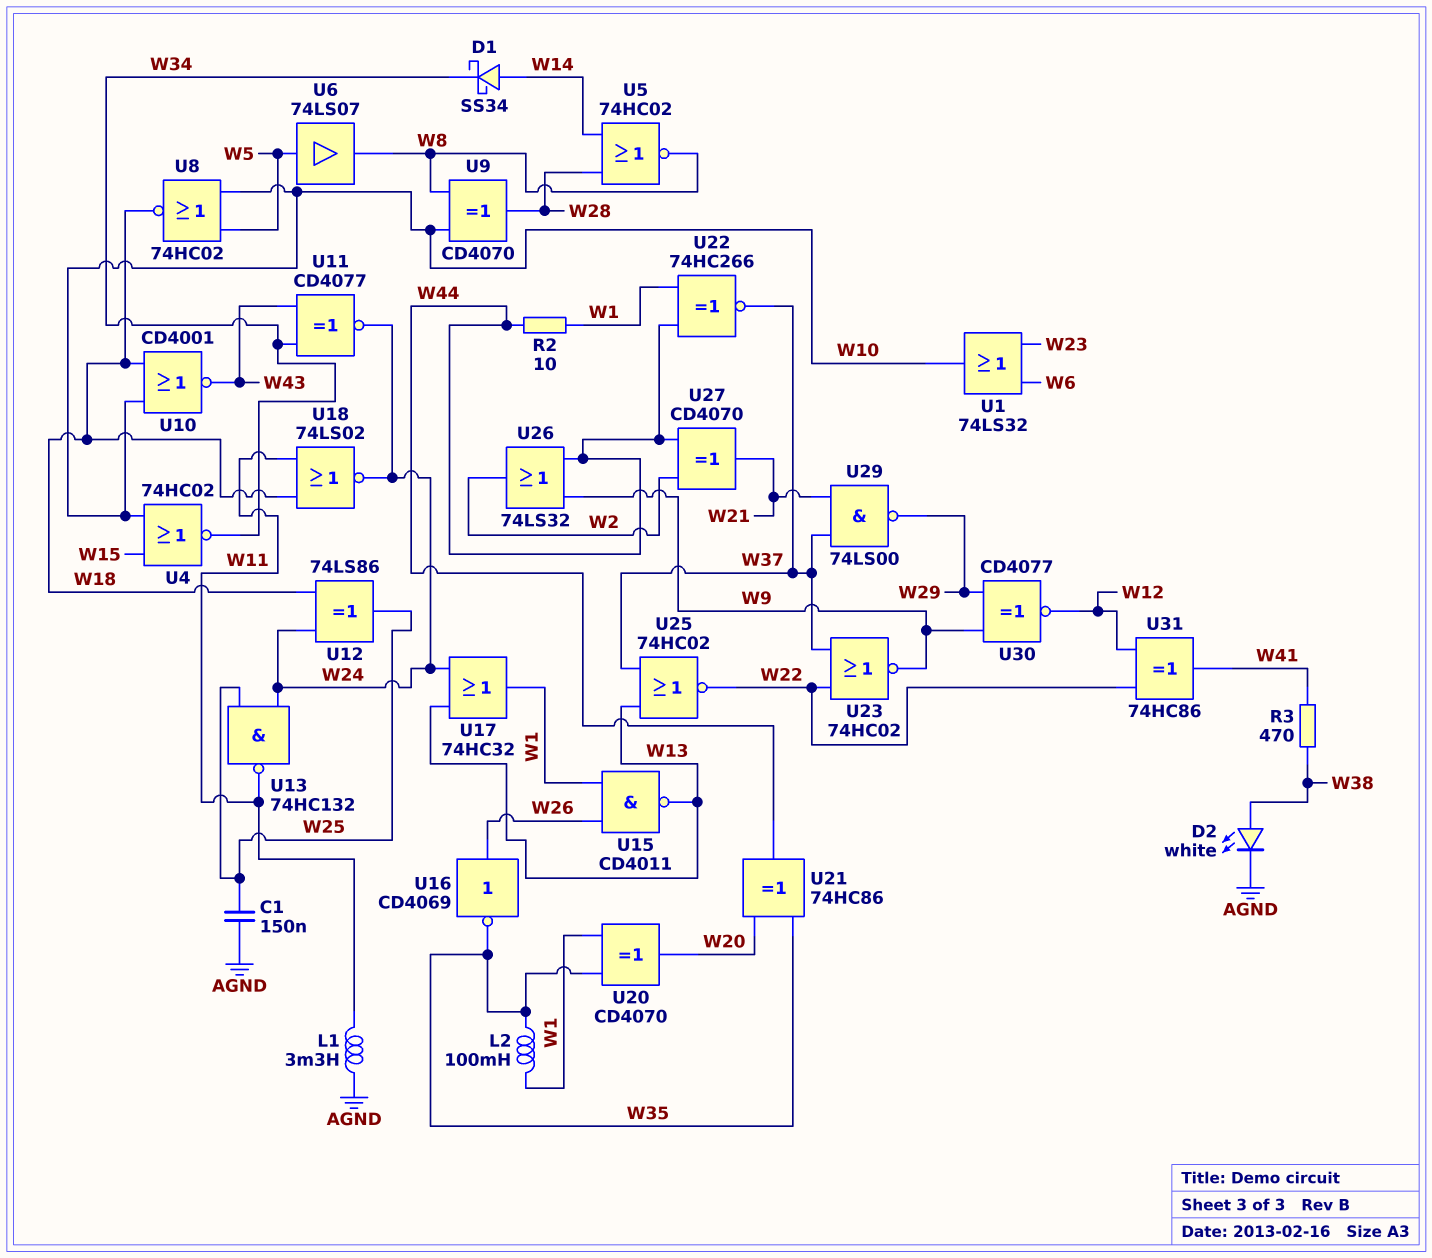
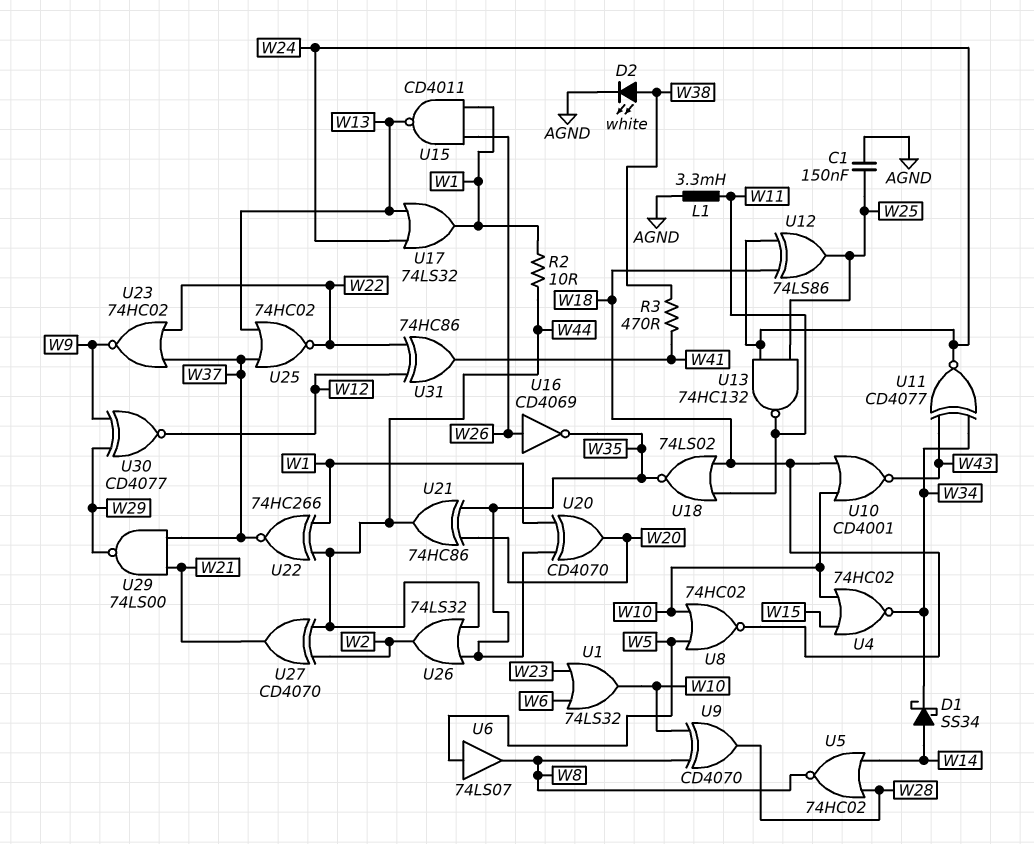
L2: 100mH (W1, W35) -> none
U17: OR 74HC32 (in W13, in W24, out W1) -> OR 74LS32 (in W13, in W24, out W1)
U18: NOR 74LS02 (in W11, in W18, out W24) -> NOR 74LS02 (in W11, in W18, out W35)
U26: OR 74LS32 (in W9, in W44, out W2) -> OR 74LS32 (in W35, in W44, out W2)

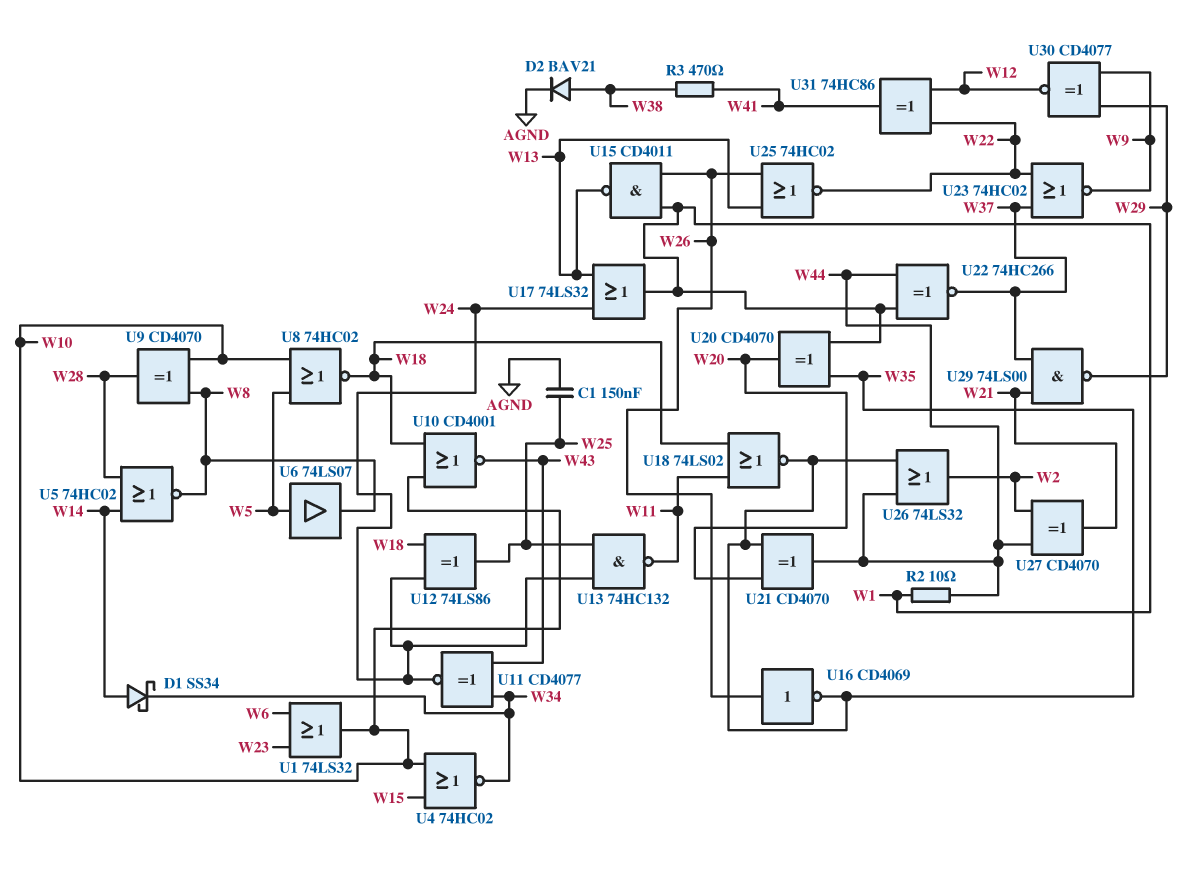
D2: LED white (A W38, K AGND) -> diode BAV21 (A W38, K AGND)
L1: 3.3mH (AGND, W11) -> none
U21: XOR 74HC86 (in W20, in W35, out W44) -> XOR CD4070 (in W20, in W35, out W44)
U25: NOR 74HC02 (in W13, in W37, out W22) -> NOR 74HC02 (in W13, in W26, out W22)

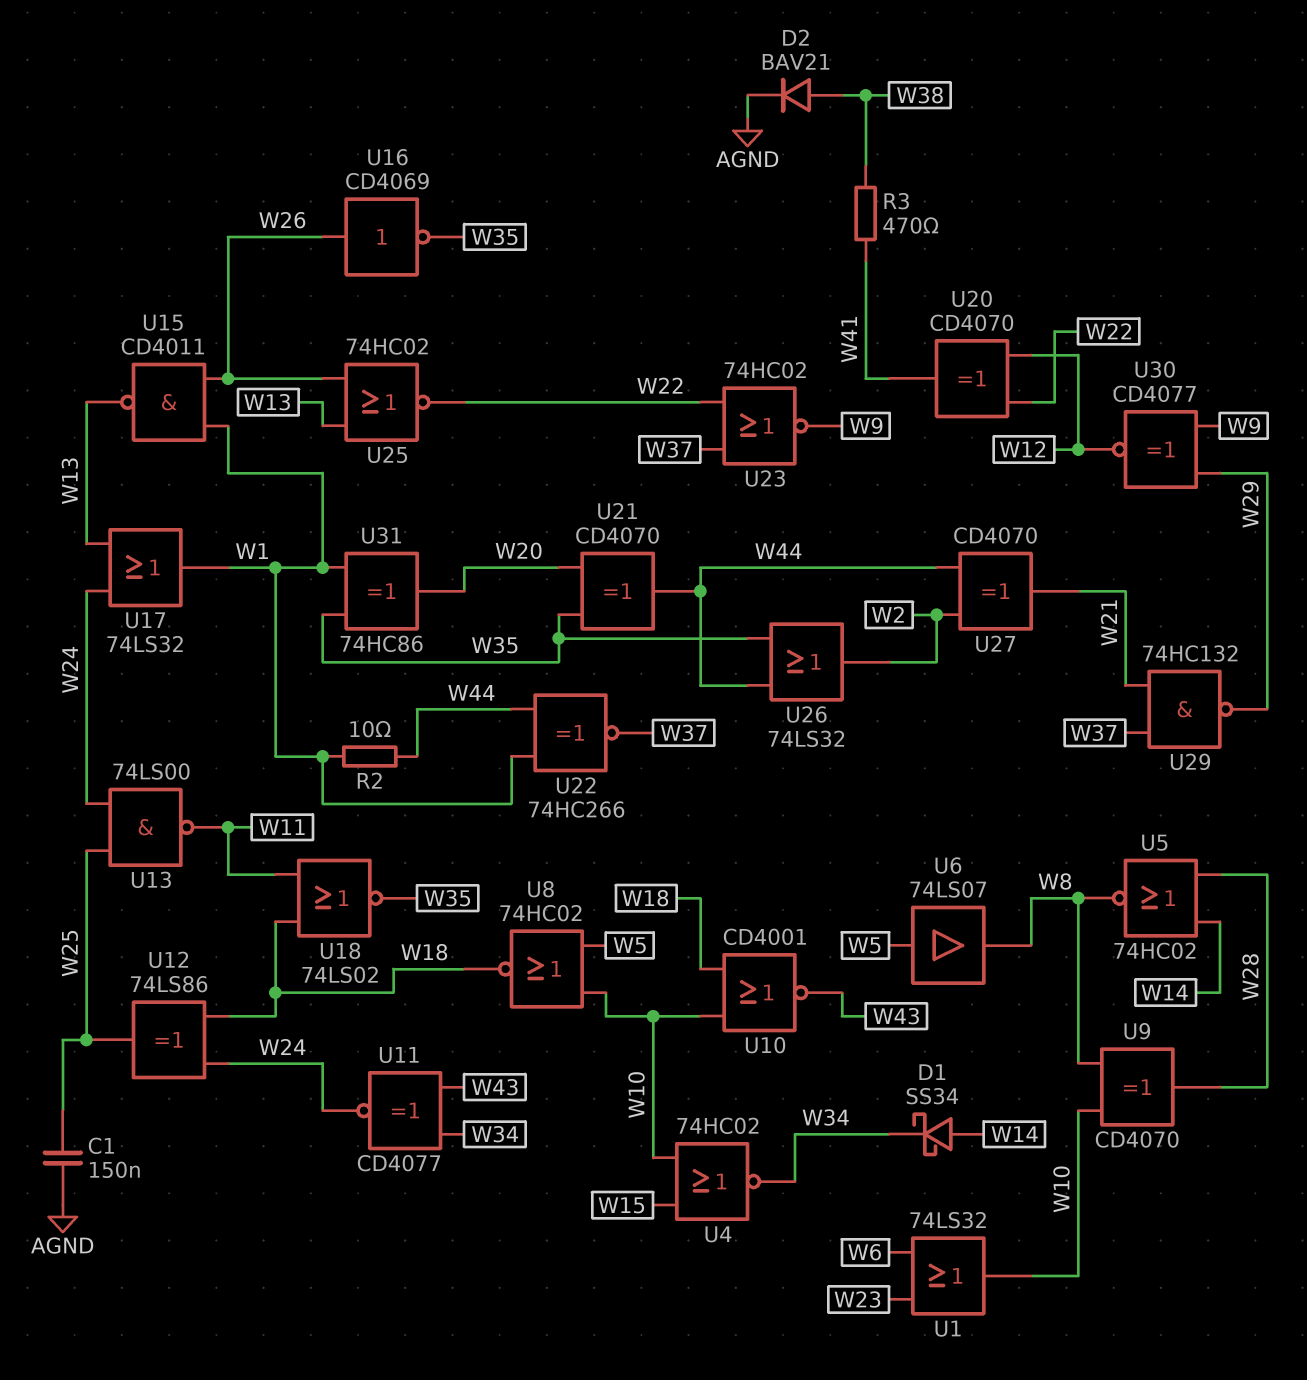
U13: NAND 74HC132 (in W24, in W25, out W11) -> NAND 74LS00 (in W24, in W25, out W11)
U20: XOR CD4070 (in W1, in W35, out W20) -> XOR CD4070 (in W12, in W22, out W41)
U29: NAND 74LS00 (in W21, in W37, out W29) -> NAND 74HC132 (in W21, in W37, out W29)
U31: XOR 74HC86 (in W12, in W22, out W41) -> XOR 74HC86 (in W1, in W35, out W20)

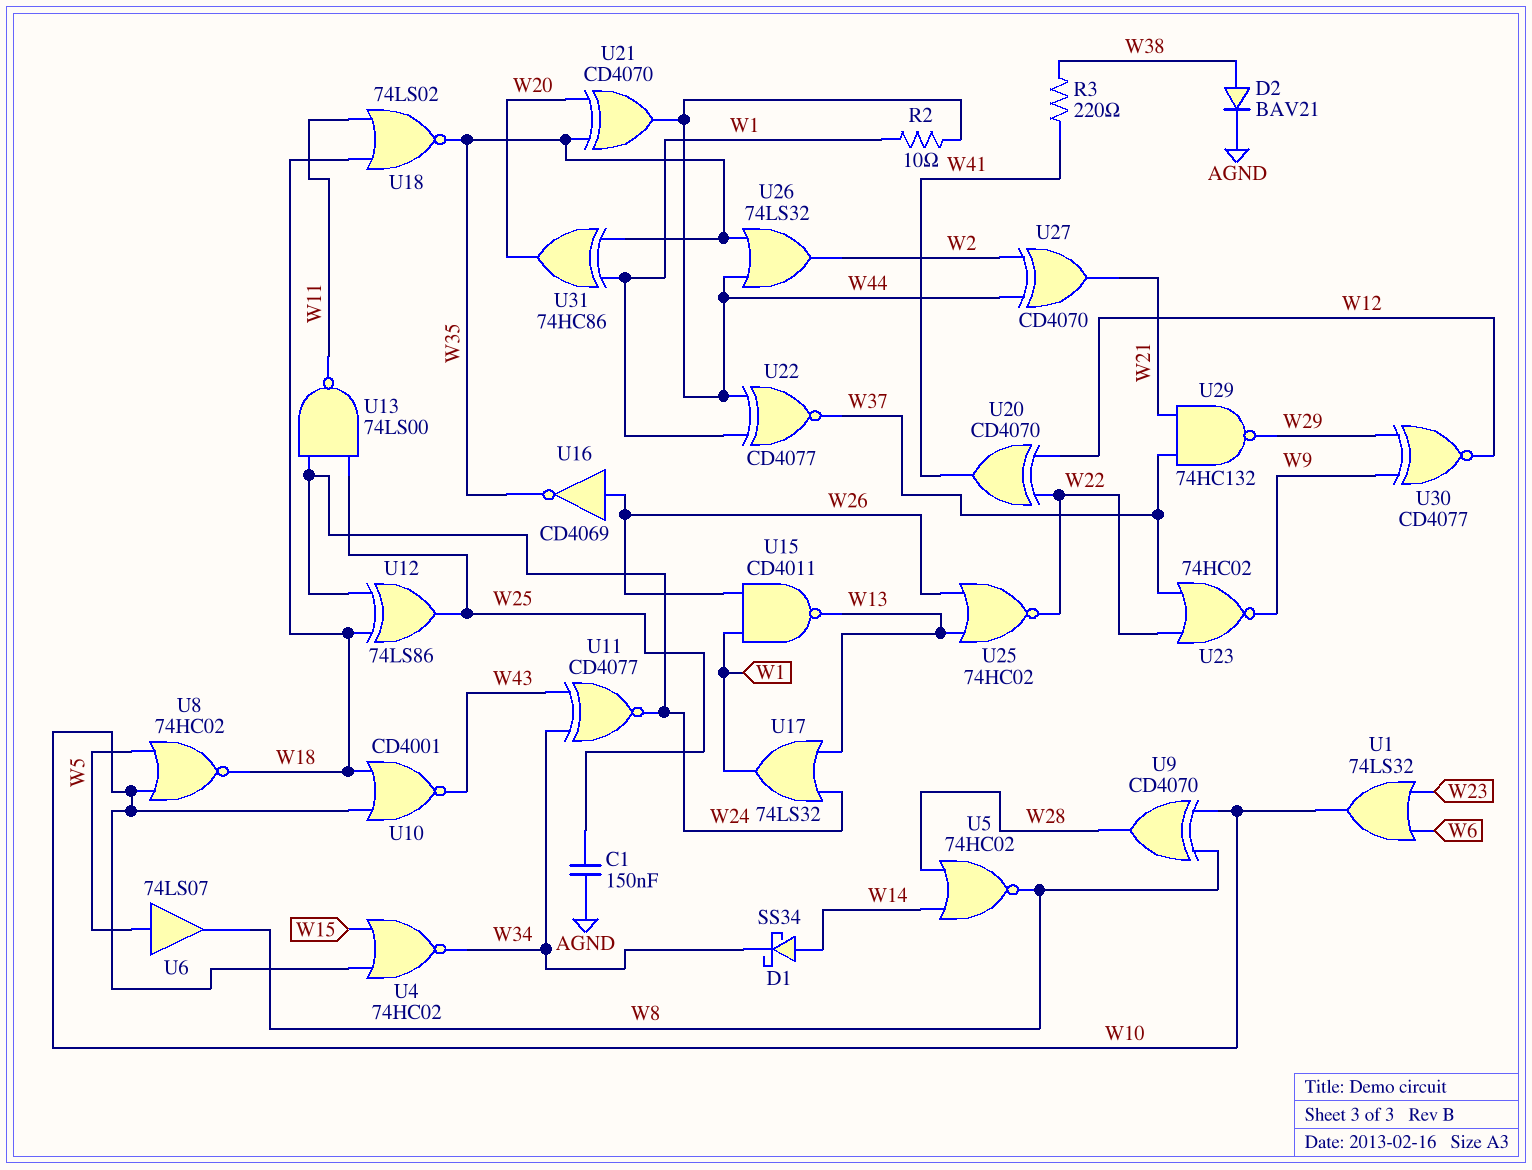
R3: 470 (W38, W41) -> 220 (W38, W41)
U22: XNOR 74HC266 (in W1, in W44, out W37) -> XNOR CD4077 (in W1, in W44, out W37)

